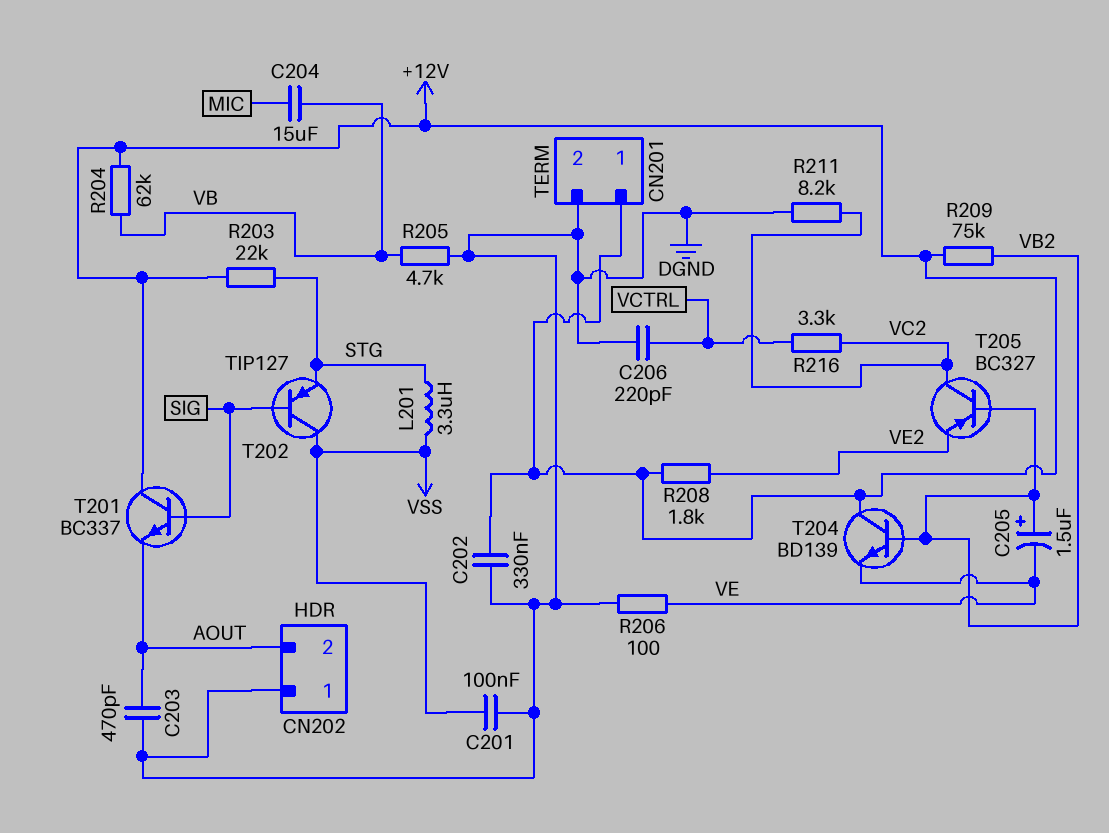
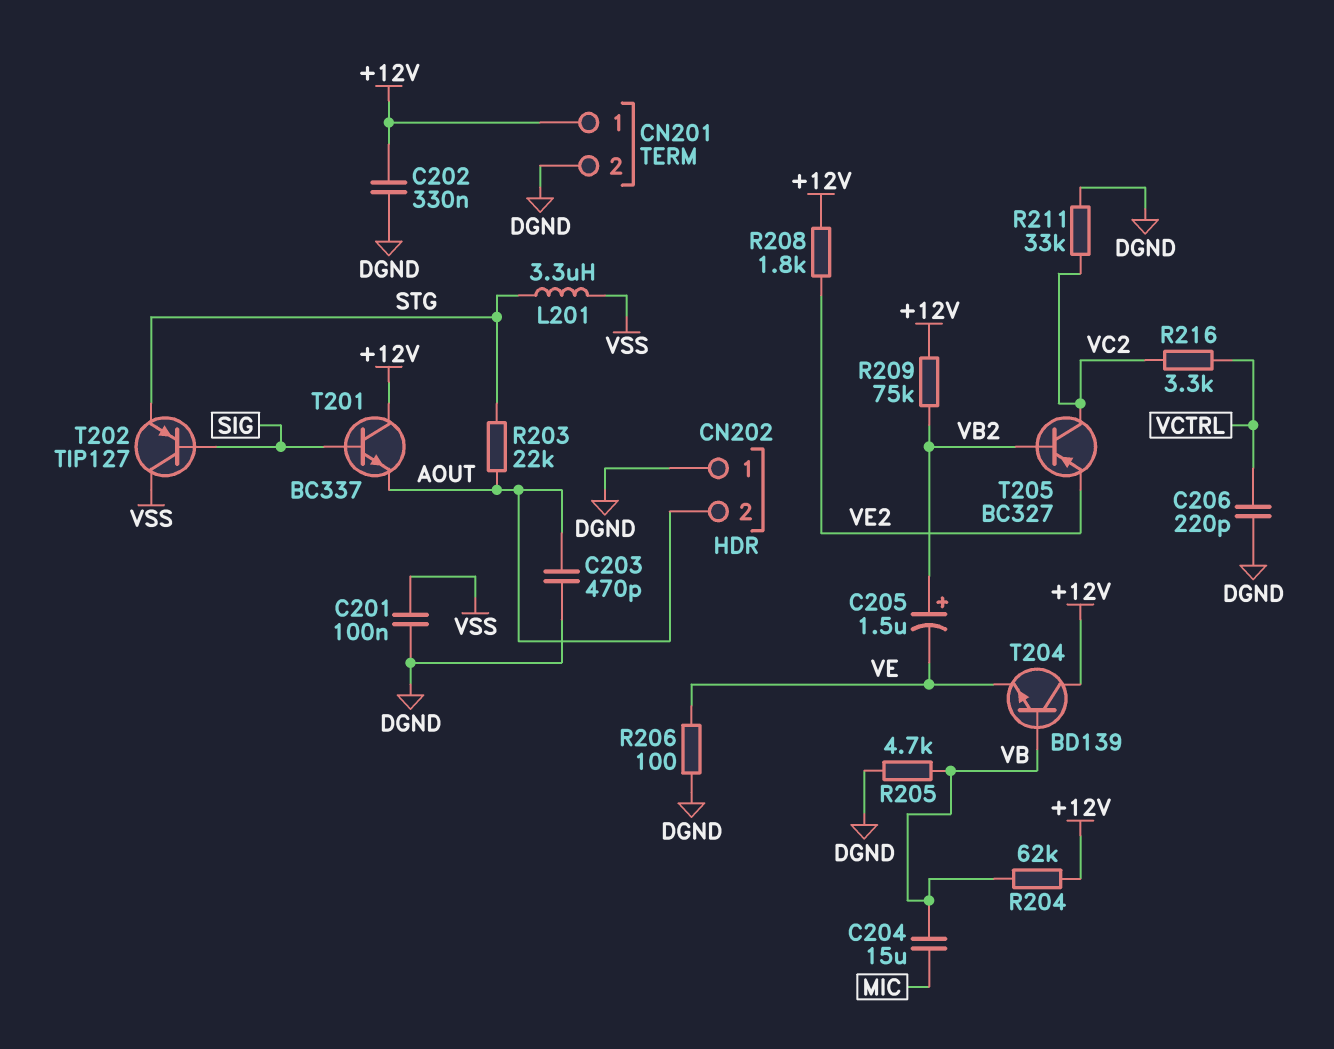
R203: 22k (+12V, STG) -> 22k (AOUT, STG)
R211: 8.2k (DGND, VC2) -> 33k (DGND, VC2)
T204: NPN BD139 (B VB2, C +12V, E VE) -> NPN BD139 (B VB, C +12V, E VE)

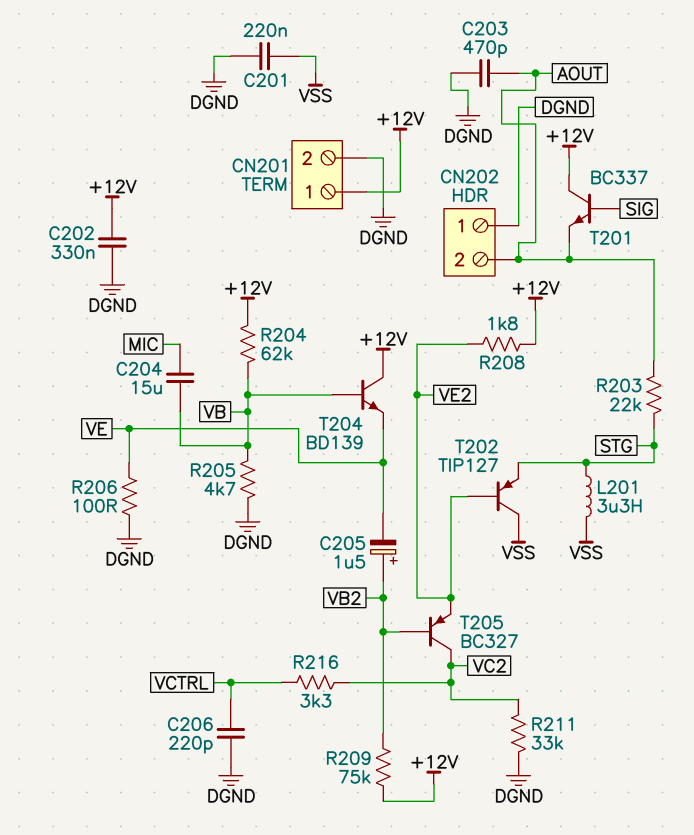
C201: 100nF (DGND, VSS) -> 220nF (DGND, VSS)
T202: PNP TIP127 (B SIG, C VSS, E STG) -> PNP TIP127 (B VE2, C VSS, E STG)

